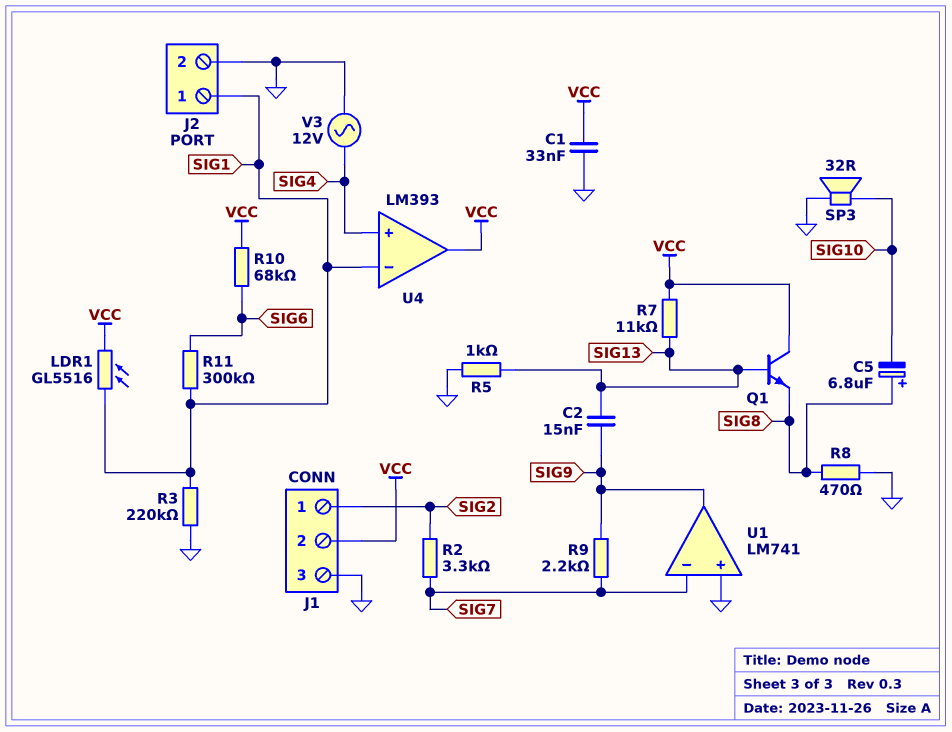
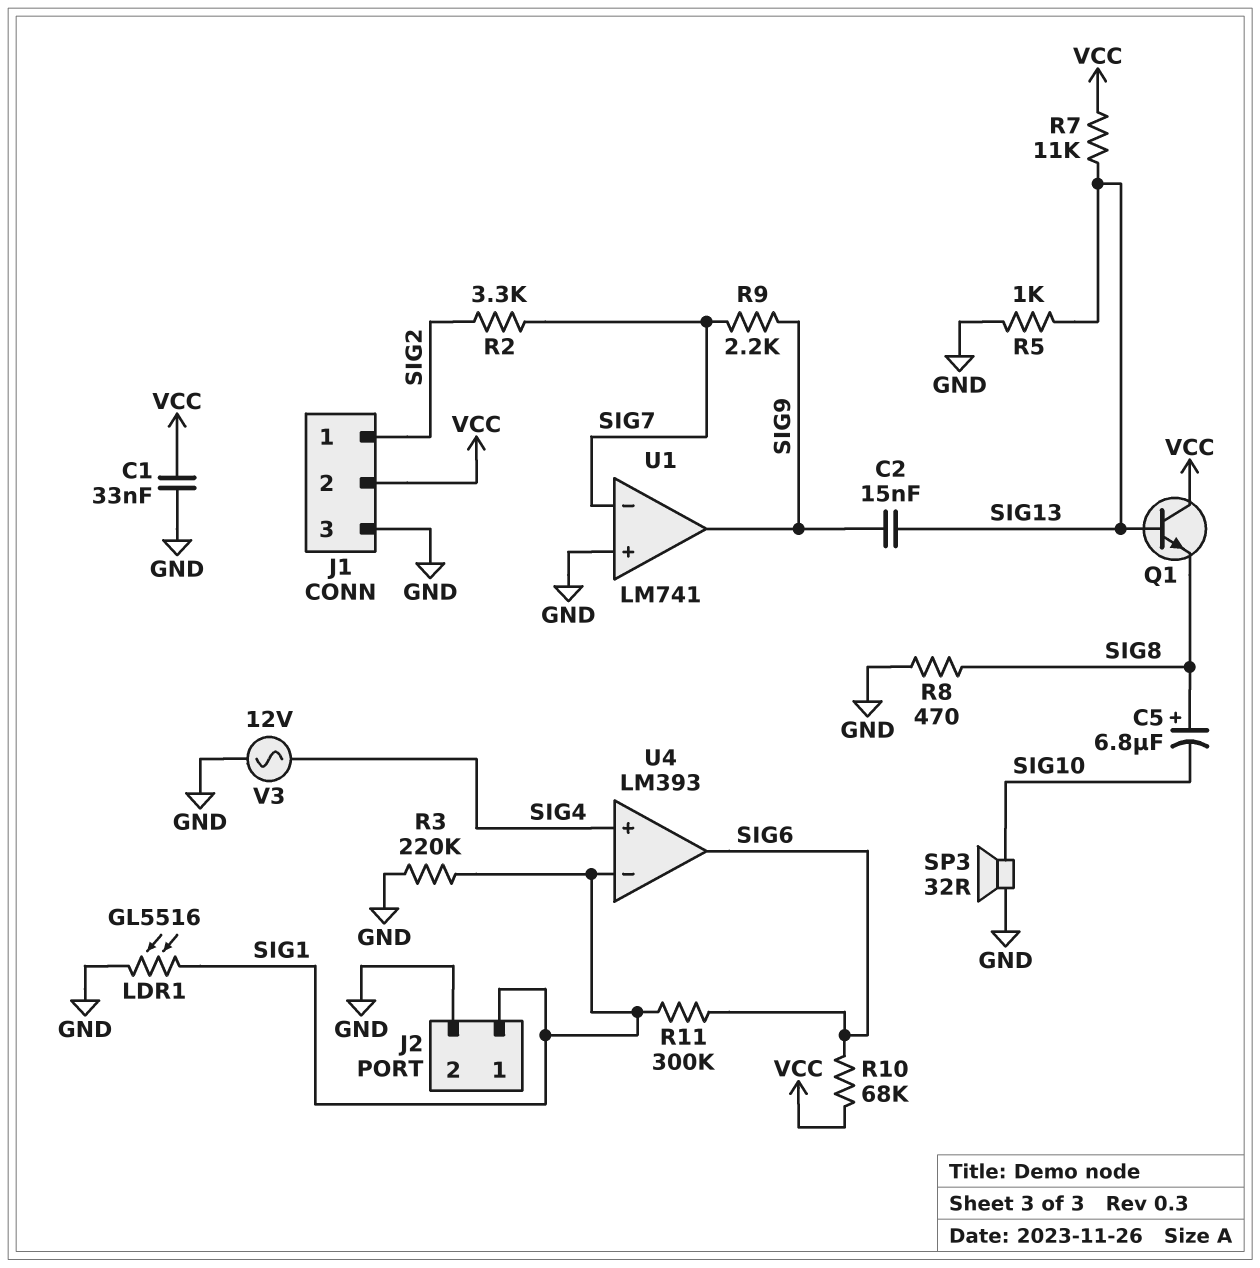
LDR1: GL5516 (SIG1, VCC) -> GL5516 (GND, SIG1)
U4 pin out: VCC -> SIG6

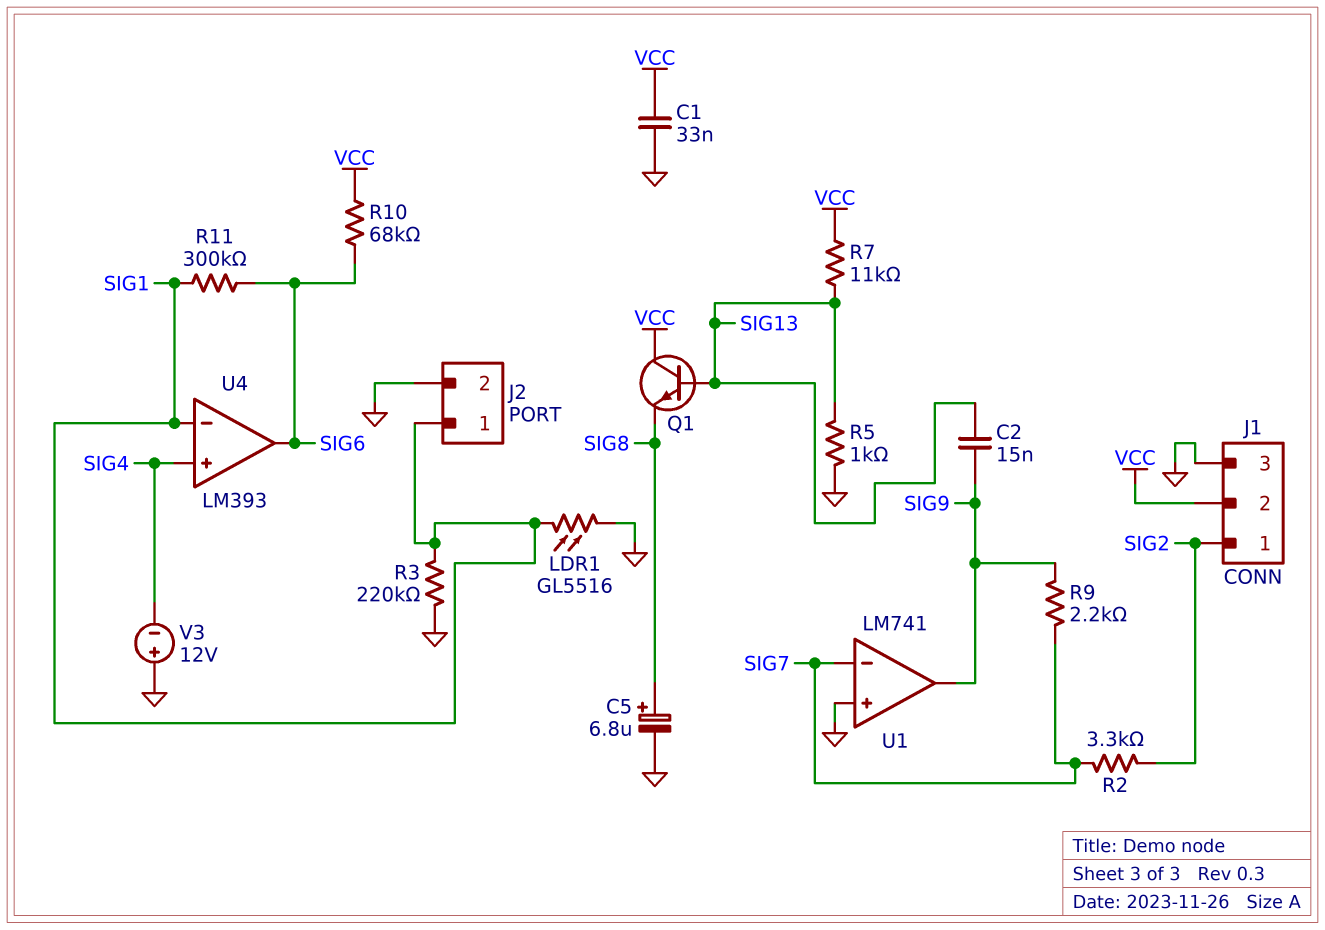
C5: 6.8uF (plus SIG8, minus SIG10) -> 6.8uF (plus SIG8, minus GND)
R8: 470 (GND, SIG8) -> none
SP3: speaker 32R (GND, SIG10) -> none
V3: AC 12V (GND, SIG4) -> 12V (plus GND, minus SIG4)

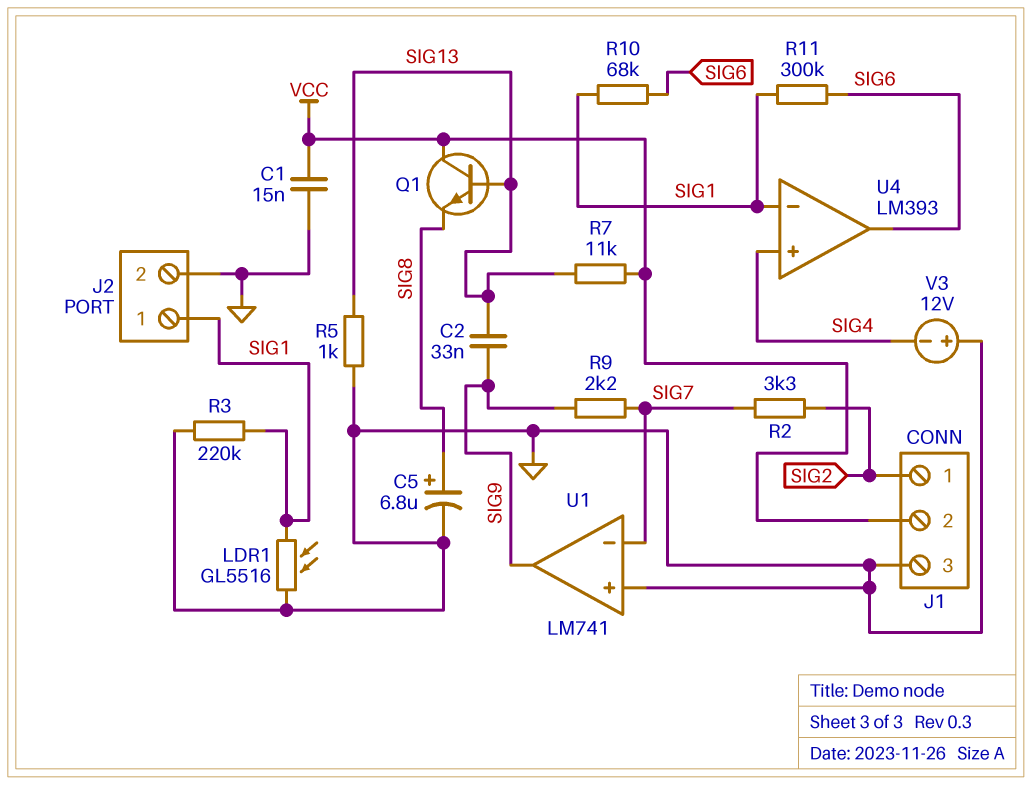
C1: 33nF (GND, VCC) -> 15nF (GND, VCC)
C2: 15nF (SIG9, SIG13) -> 33nF (SIG9, SIG13)
R10: 68k (SIG6, VCC) -> 68k (SIG1, SIG6)

